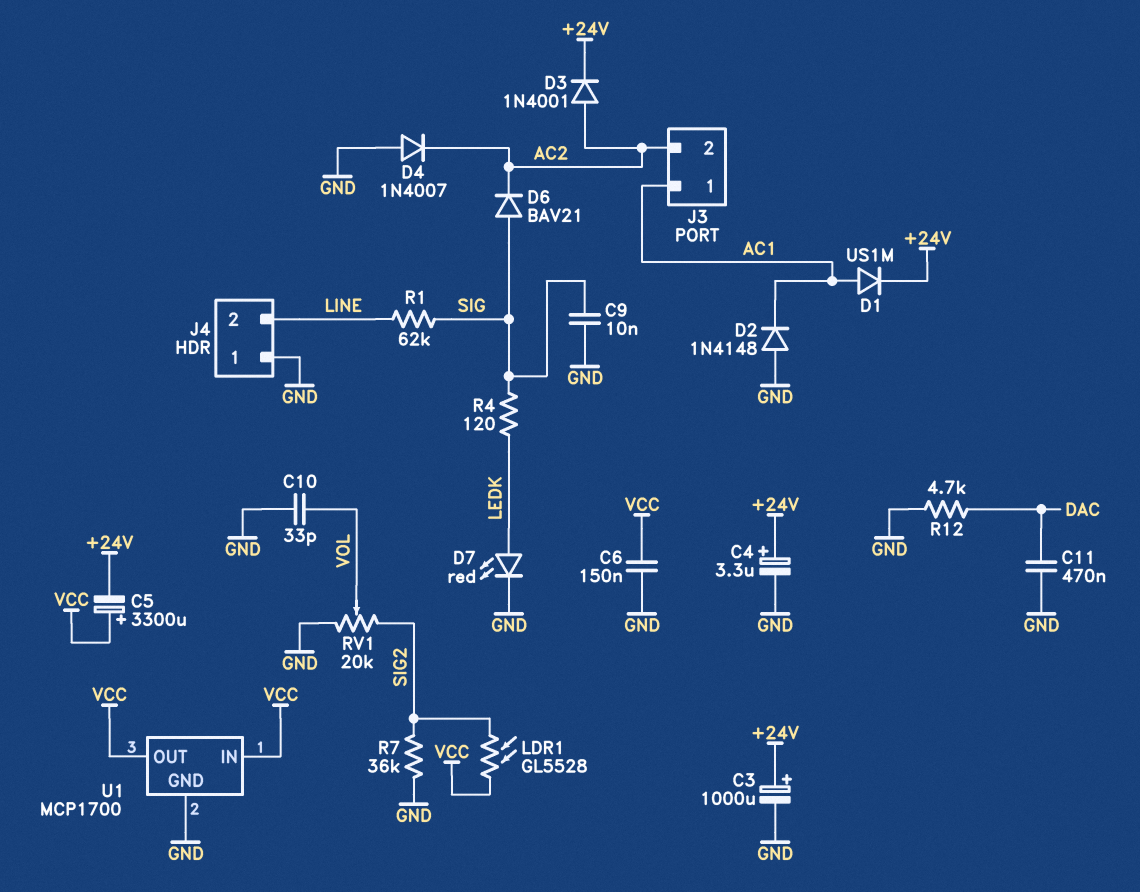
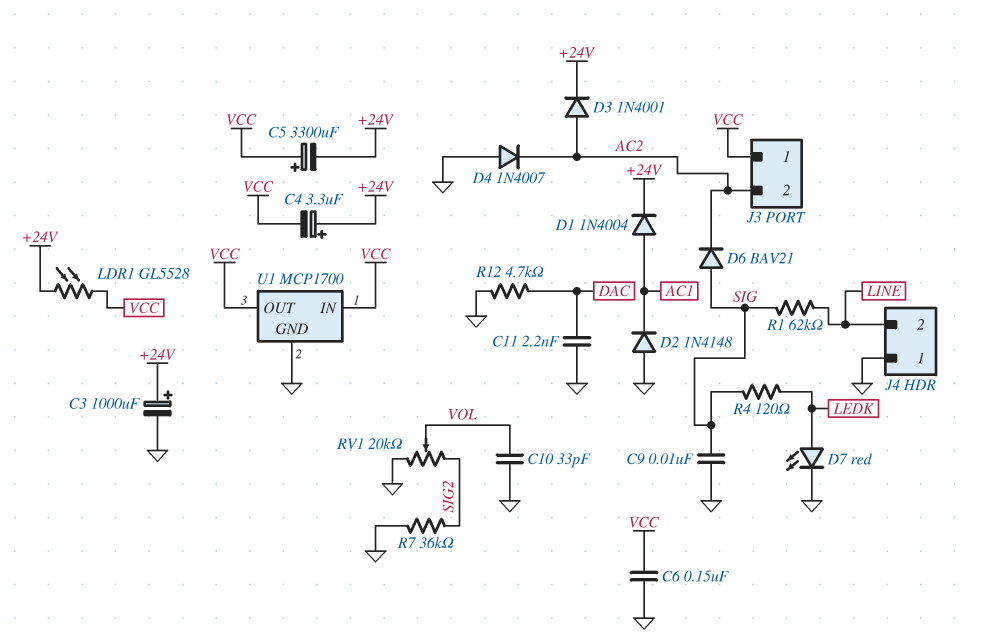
C4: 3.3uF (plus +24V, minus GND) -> 3.3uF (plus +24V, minus VCC)
C11: 470nF (DAC, GND) -> 2.2nF (DAC, GND)
D1: diode US1M (A AC1, K +24V) -> diode 1N4004 (A AC1, K +24V)
J3 pin 1: AC1 -> VCC
LDR1: GL5528 (SIG2, VCC) -> GL5528 (+24V, VCC)

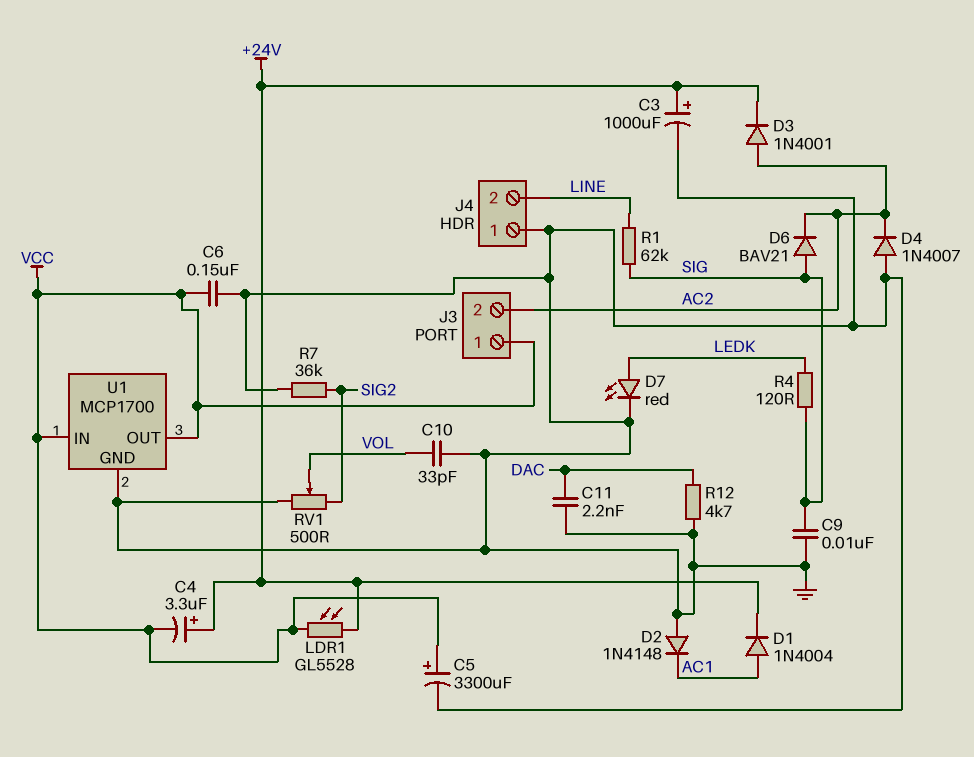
C5: 3300uF (plus VCC, minus +24V) -> 3300uF (plus VCC, minus GND)
RV1: 20k (GND, SIG2, wiper VOL) -> 500 (GND, SIG2, wiper VOL)

